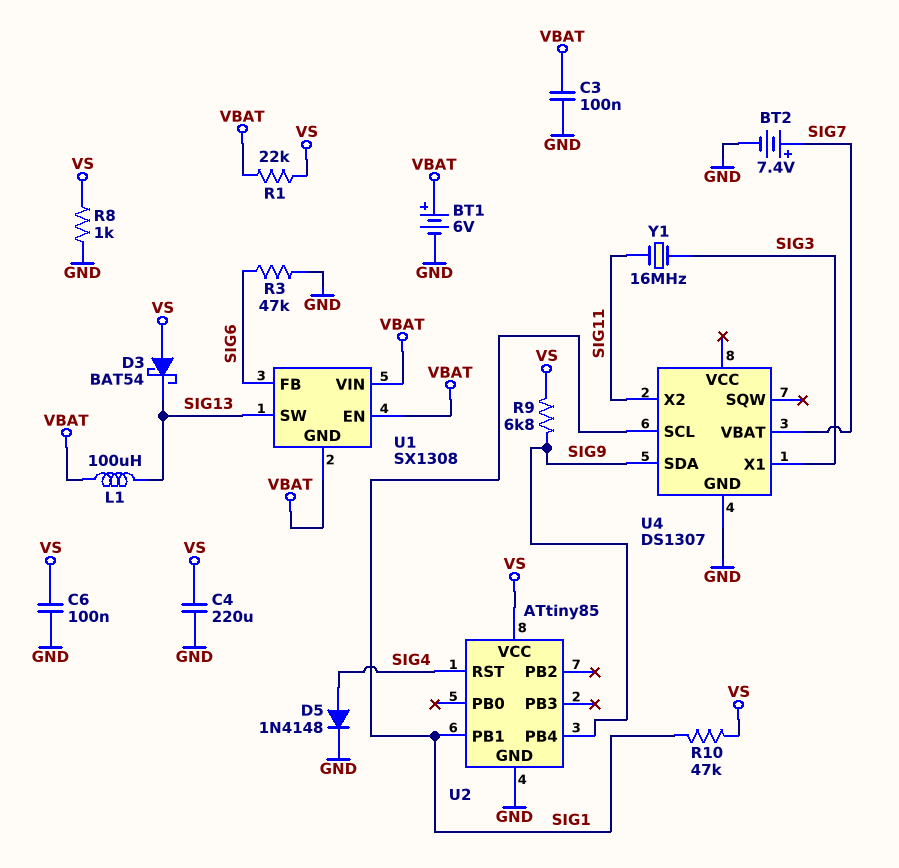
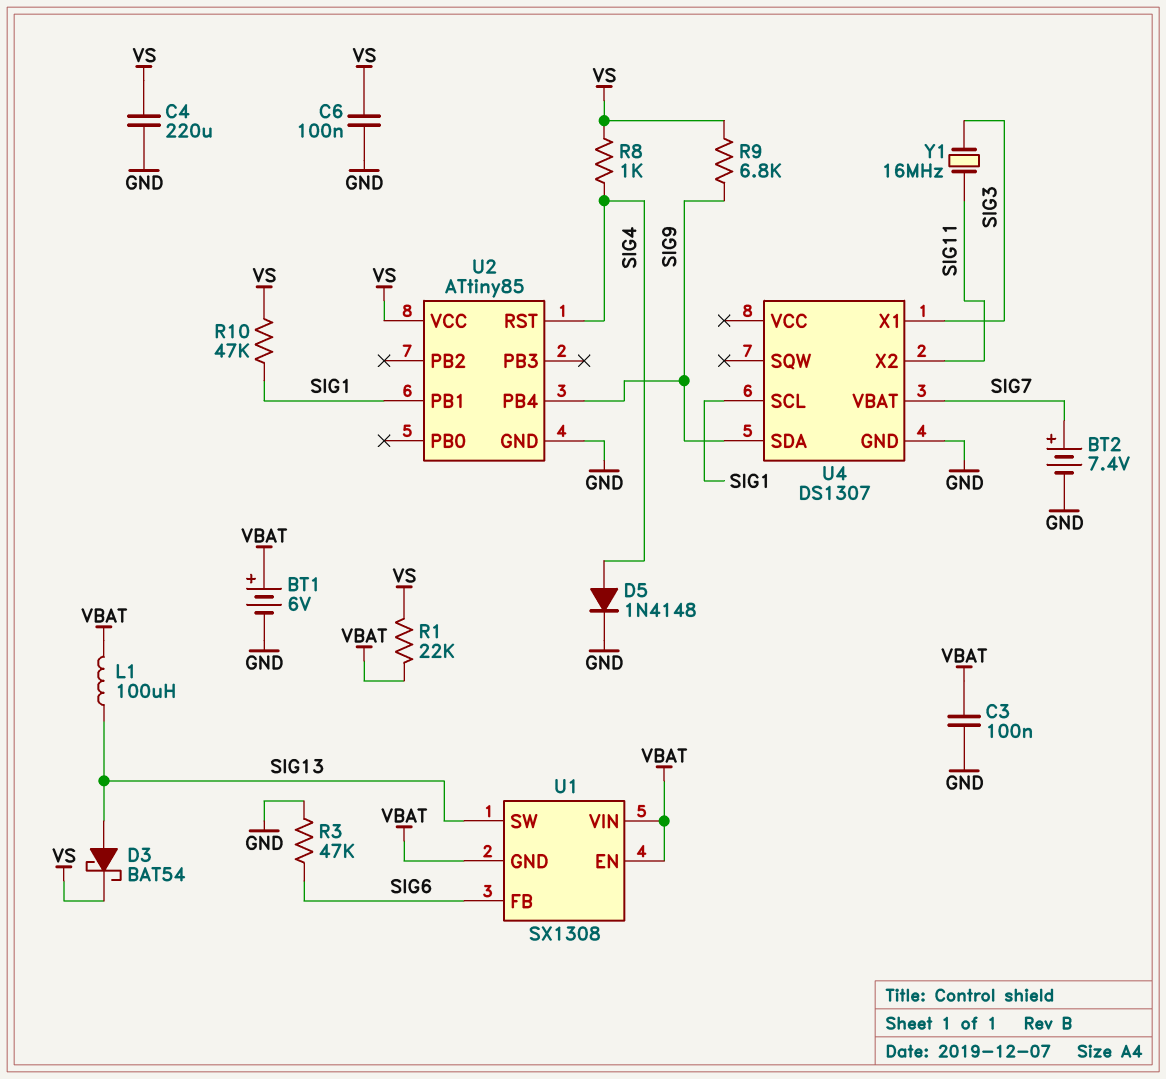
D3: schottky BAT54 (A VS, K SIG13) -> schottky BAT54 (A SIG13, K VS)
R8: 1k (GND, VS) -> 1k (SIG4, VS)

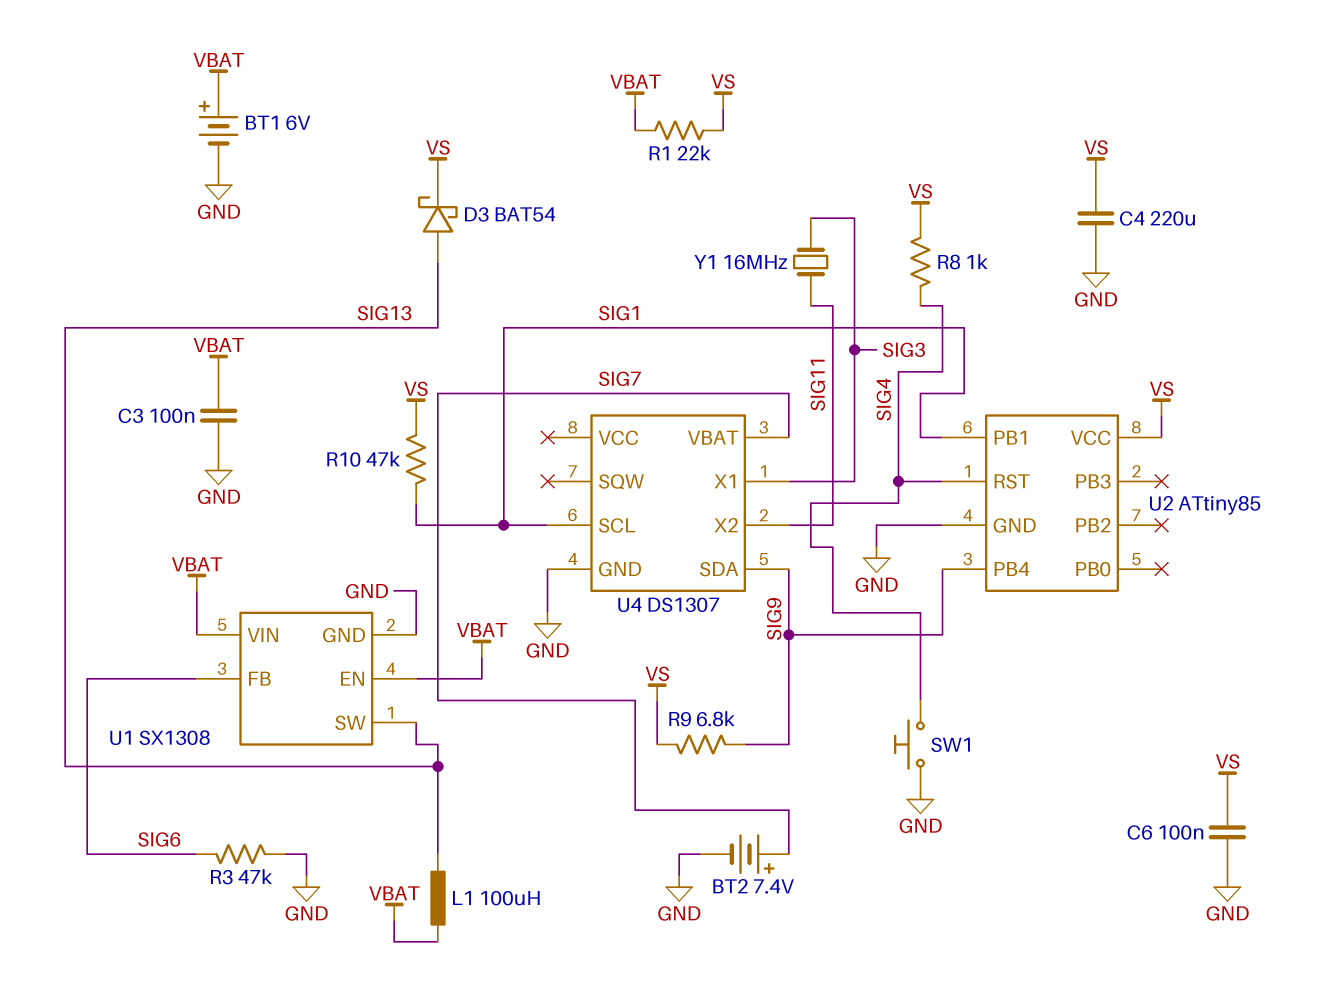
D5: diode 1N4148 (A SIG4, K GND) -> none
SW1: none -> button (GND, SIG4)
U1 pin GND: VBAT -> GND

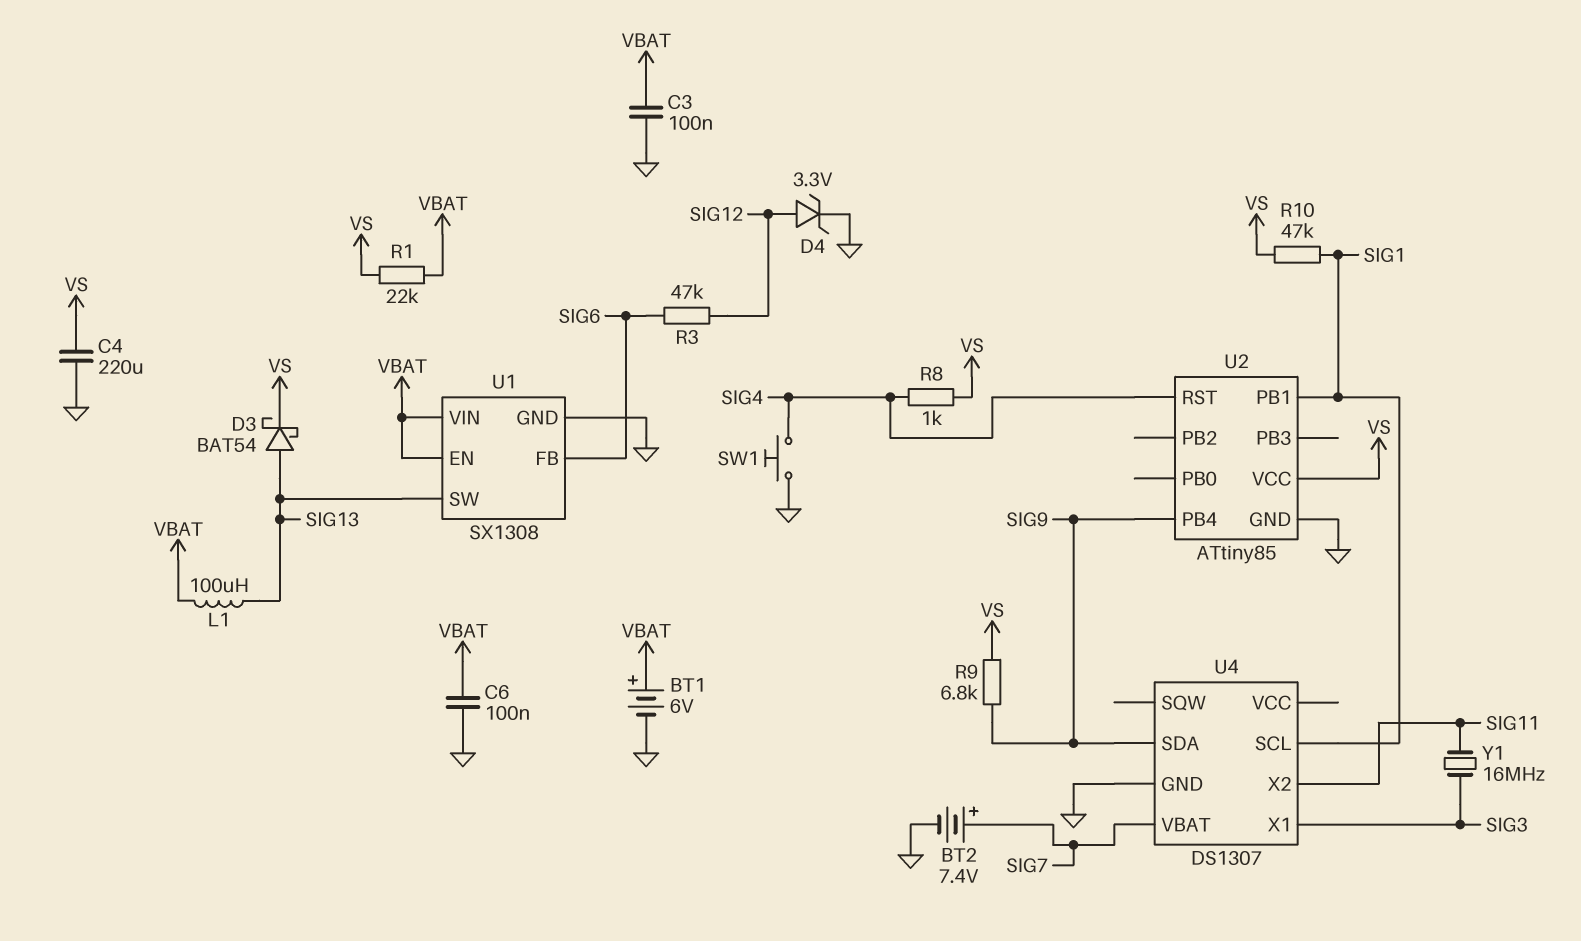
C6: 100nF (GND, VS) -> 100nF (GND, VBAT)
D4: none -> zener 3.3V (A SIG12, K GND)
R3: 47k (GND, SIG6) -> 47k (SIG6, SIG12)

